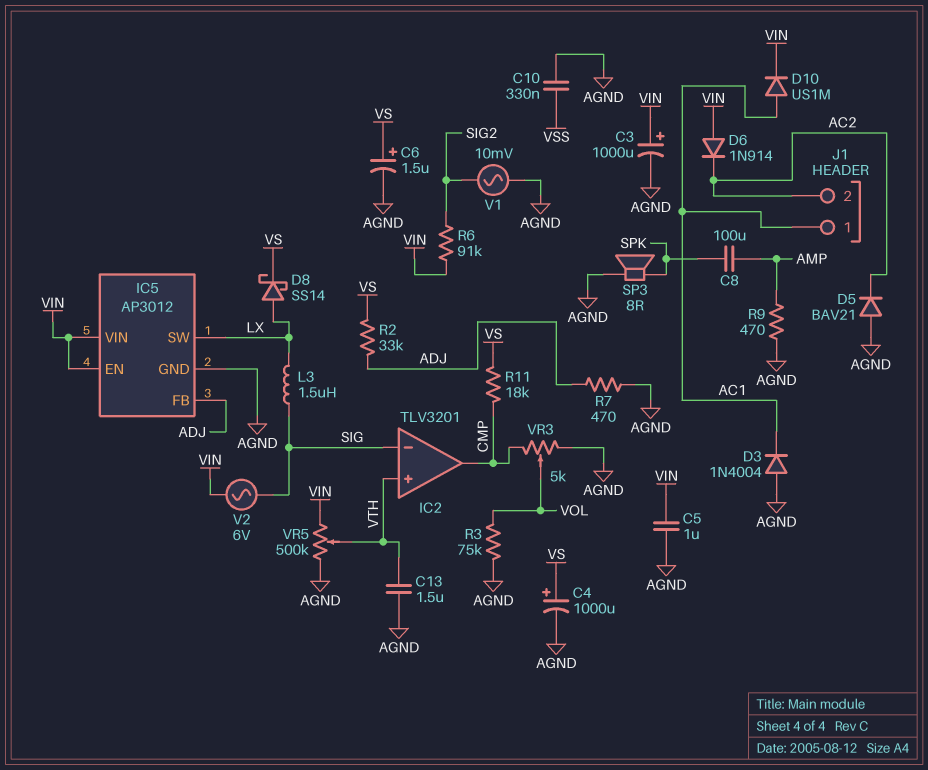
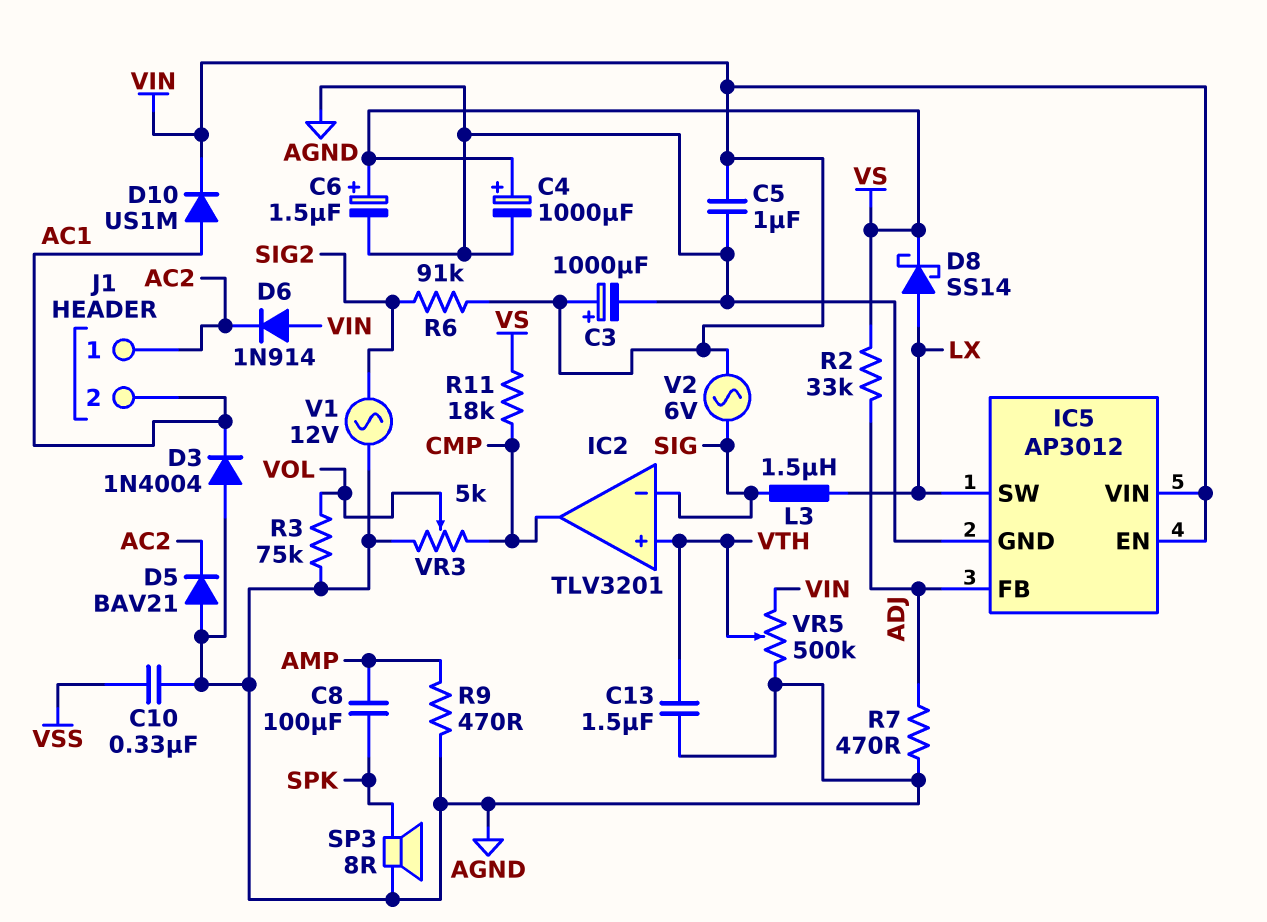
J1 pin 1: AC1 -> AC2
J1 pin 2: AC2 -> AC1
V1: AC 10mV (AGND, SIG2) -> AC 12V (AGND, SIG2)

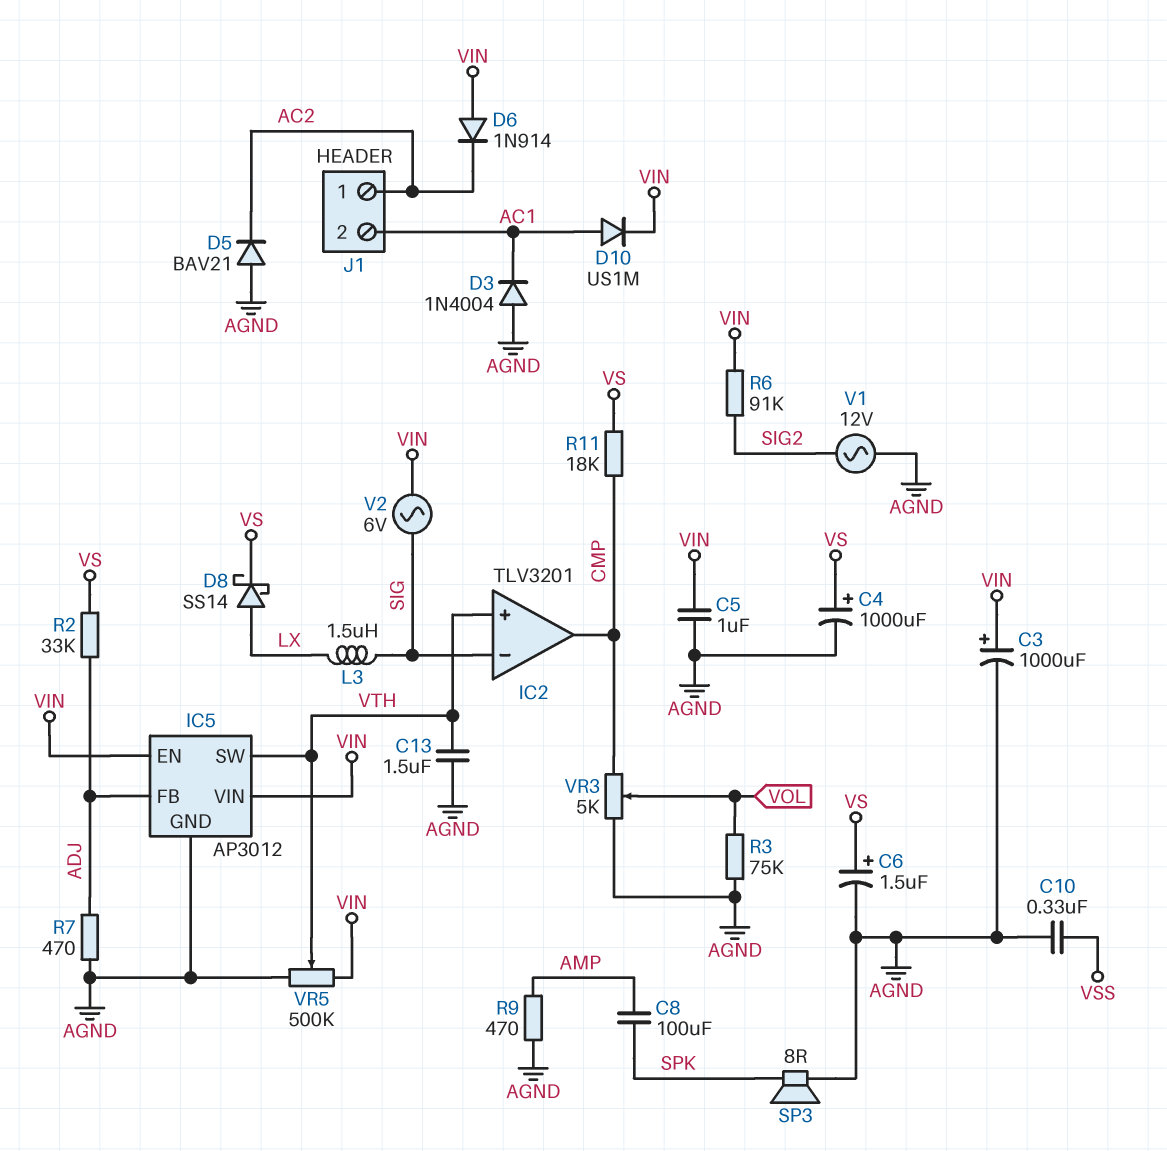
IC5 pin SW: LX -> VTH

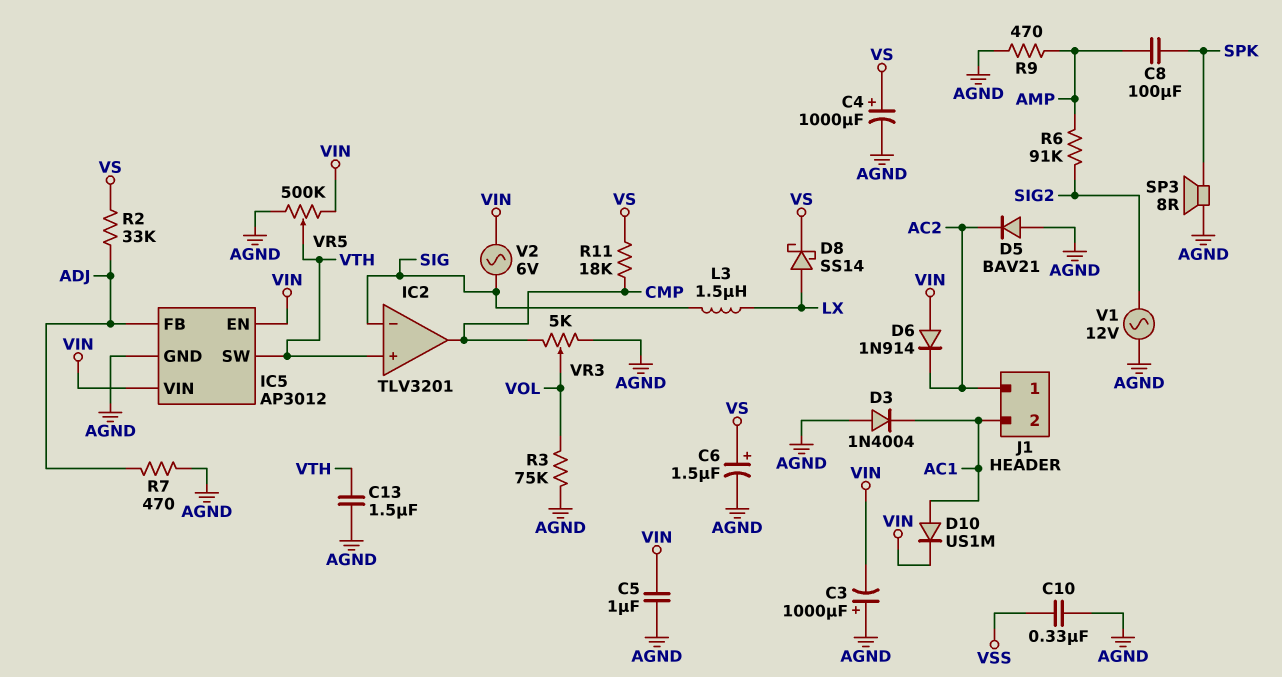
C3: 1000uF (plus VIN, minus AGND) -> 1000uF (plus AGND, minus VIN)
R6: 91k (SIG2, VIN) -> 91k (AMP, SIG2)

